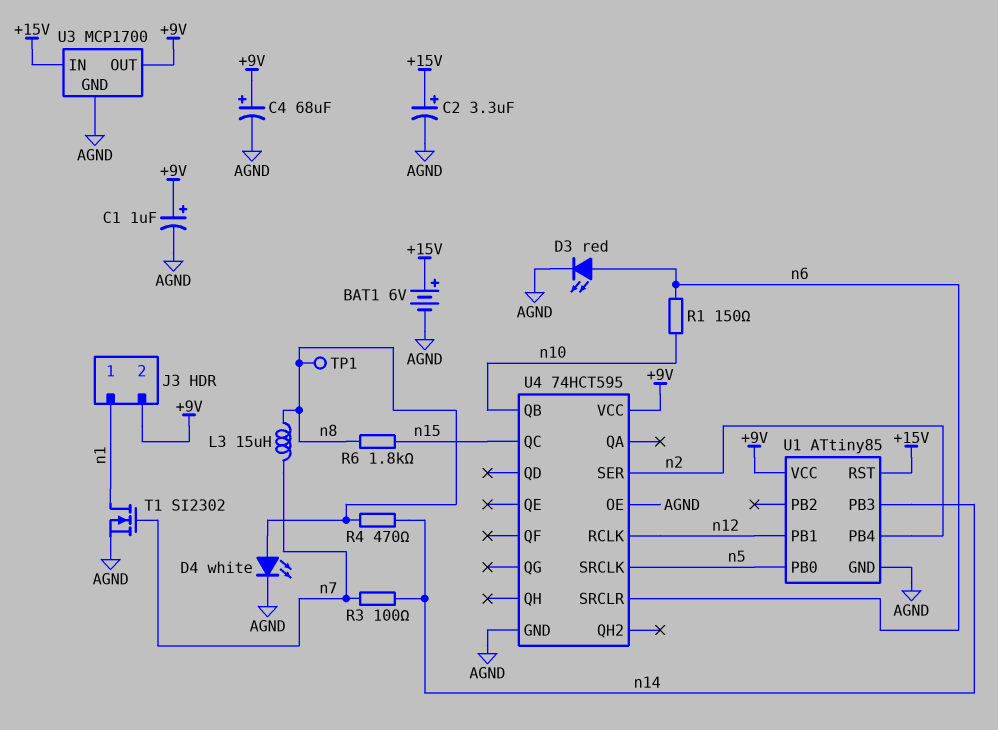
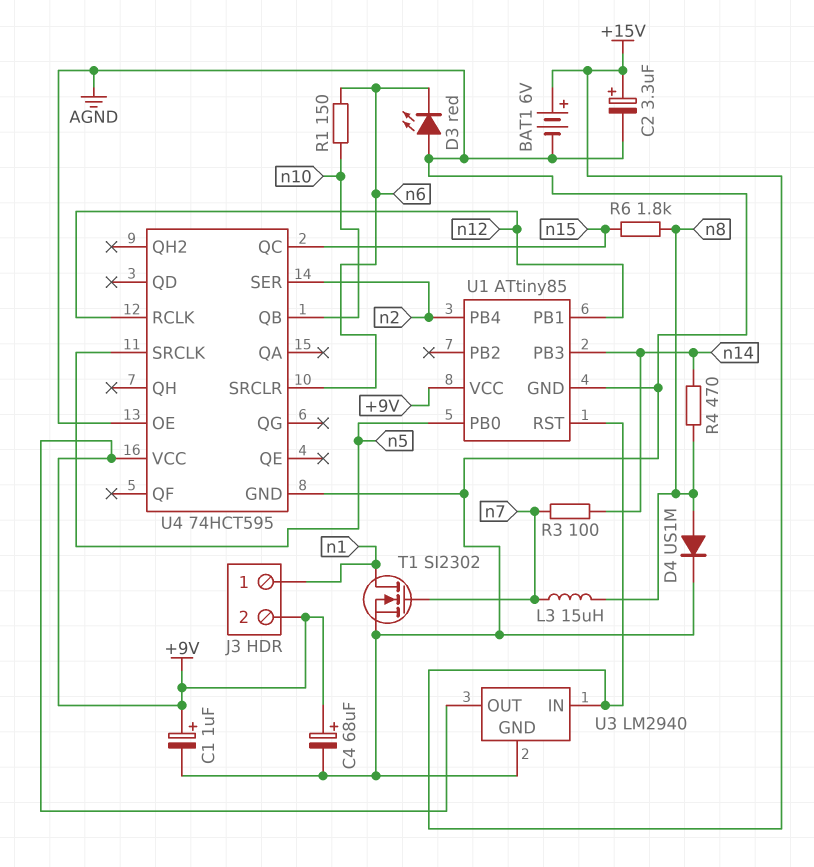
D3: LED red (A n6, K AGND) -> LED red (A AGND, K n6)
D4: LED white (A n8, K AGND) -> diode US1M (A n8, K AGND)
TP1: test point (n8) -> none
U3: MCP1700 -> LM2940

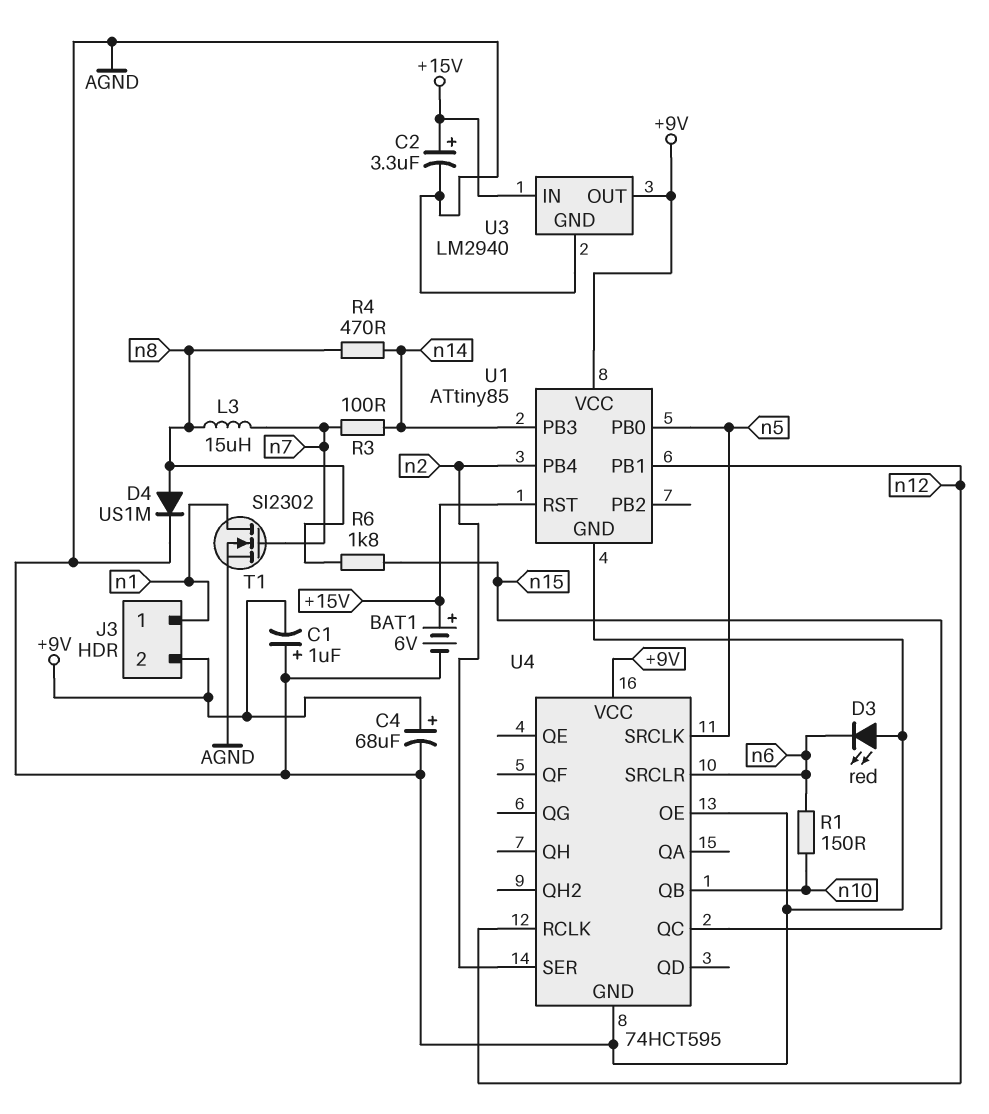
C1: 1uF (plus +9V, minus AGND) -> 1uF (plus AGND, minus +9V)

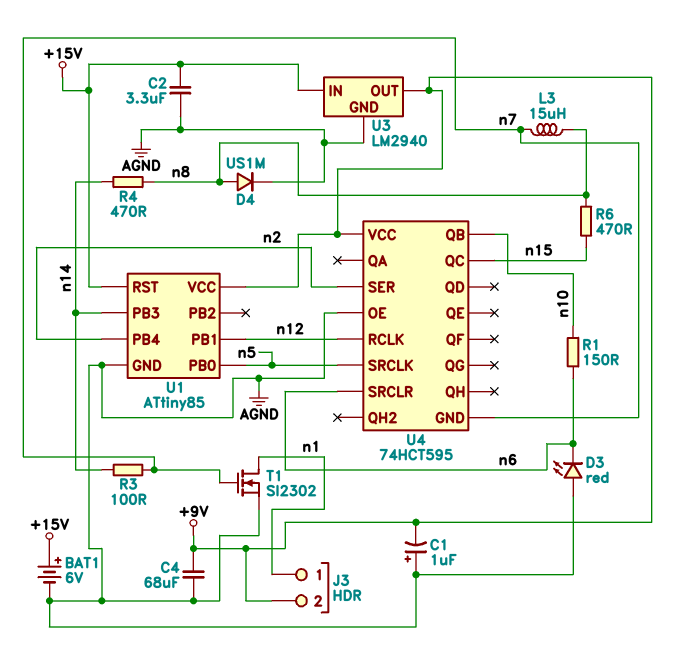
C2: 3.3uF (plus +15V, minus AGND) -> 3.3uF (+15V, AGND)
C4: 68uF (plus +9V, minus AGND) -> 68uF (+9V, AGND)
R6: 1.8k (n8, n15) -> 470 (n8, n15)
U4 pin GND: AGND -> n7

